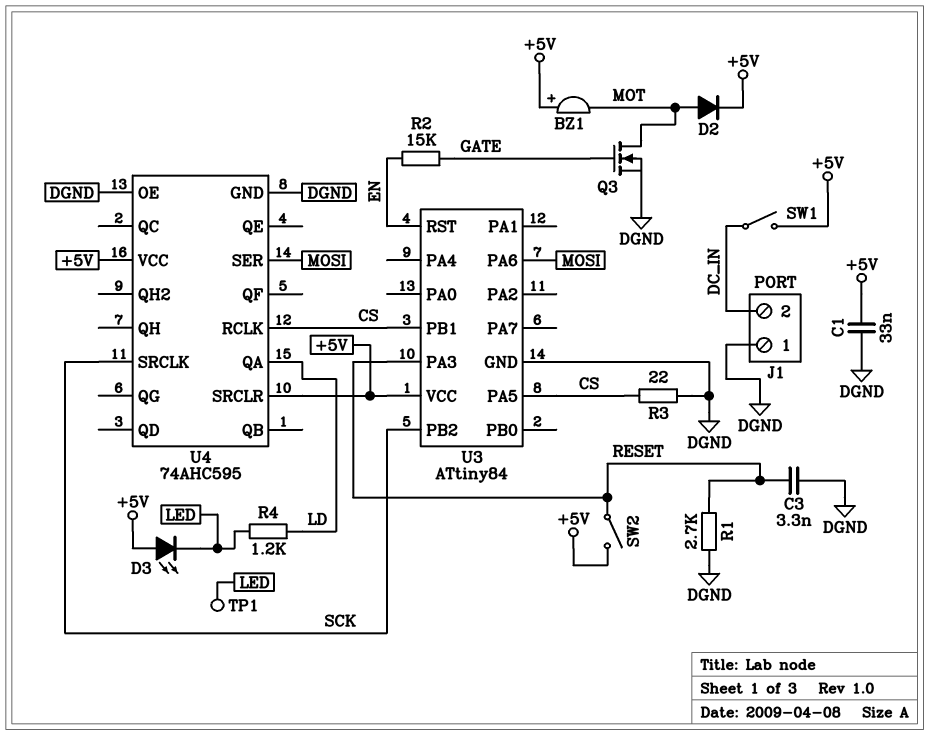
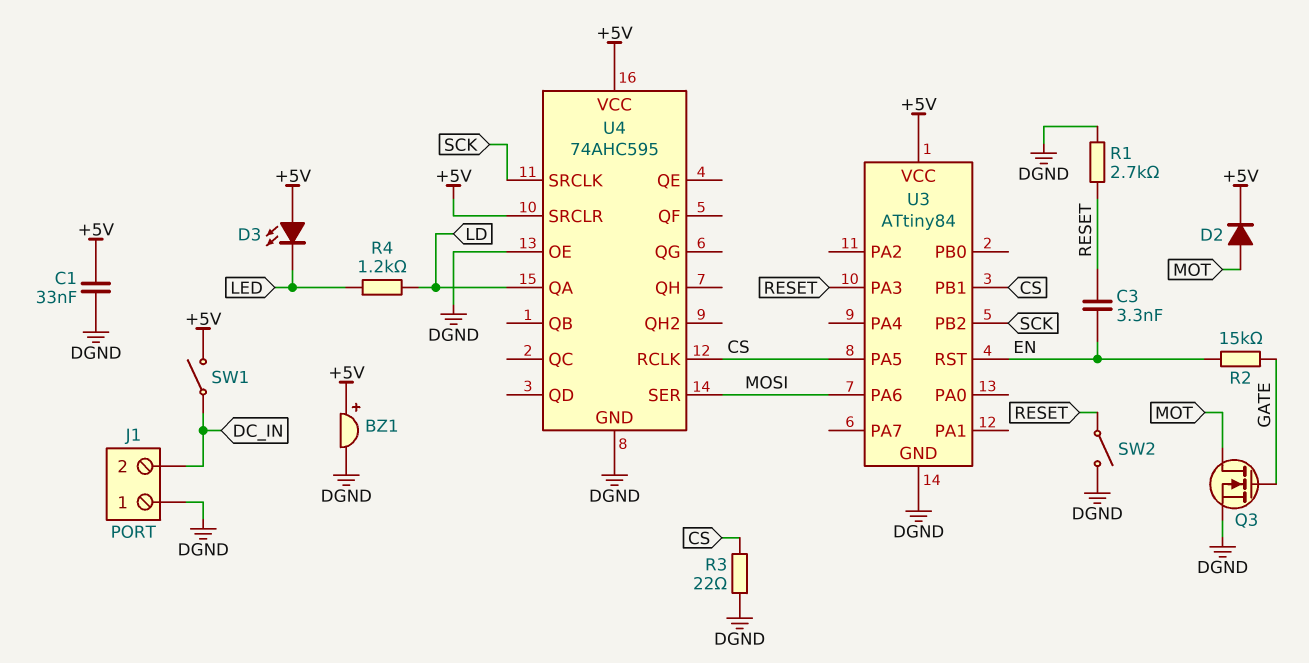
BZ1: buzzer (plus +5V, minus MOT) -> buzzer (plus +5V, minus DGND)
C3: 3.3nF (DGND, RESET) -> 3.3nF (EN, RESET)
SW2: switch (+5V, RESET) -> switch (DGND, RESET)
TP1: test point (LED) -> none

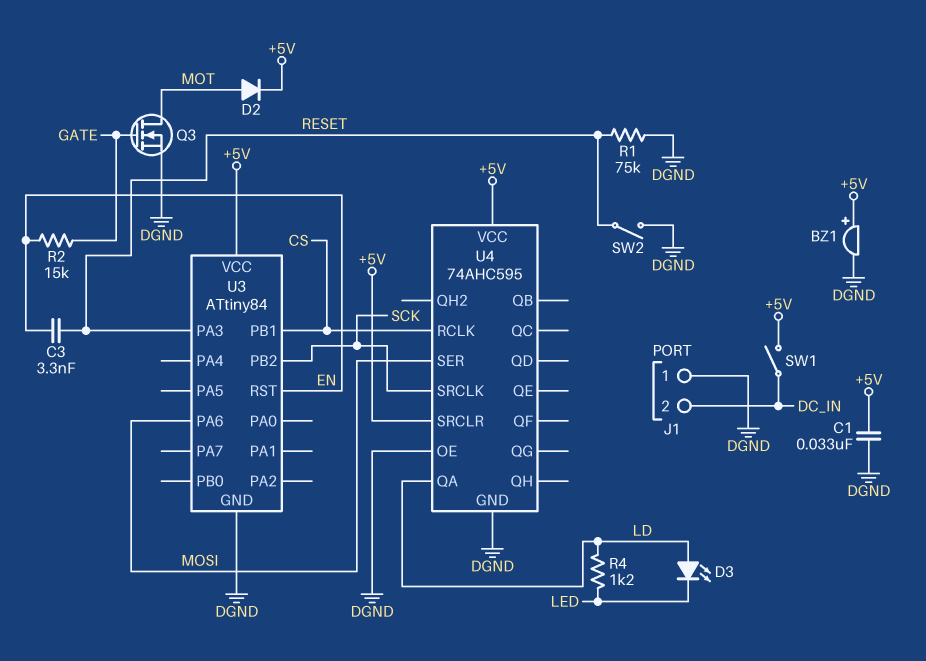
D3: LED (A +5V, K LED) -> LED (A LD, K LED)
R1: 2.7k (DGND, RESET) -> 75k (DGND, RESET)
R3: 22 (CS, DGND) -> none
U3 pin PA5: CS -> none

